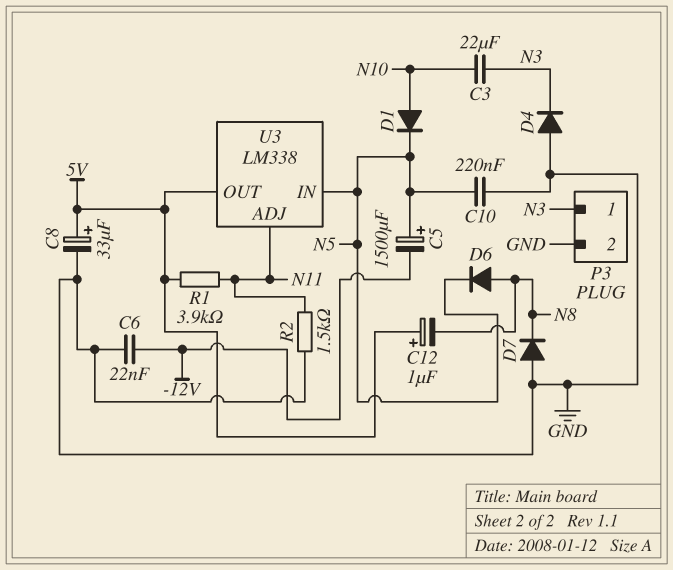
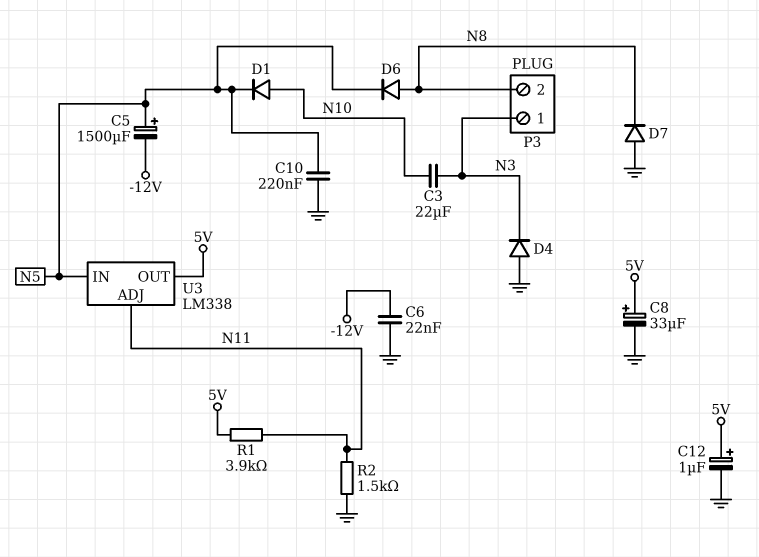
C12: 1uF (plus 5V, minus N8) -> 1uF (plus 5V, minus GND)
P3 pin 2: GND -> N8

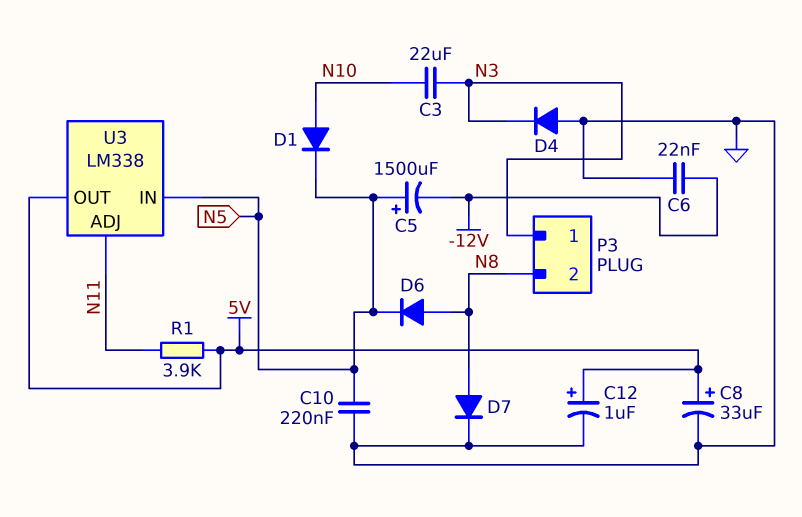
D7: diode (A GND, K N8) -> diode (A N8, K GND)
R2: 1.5k (GND, N11) -> none

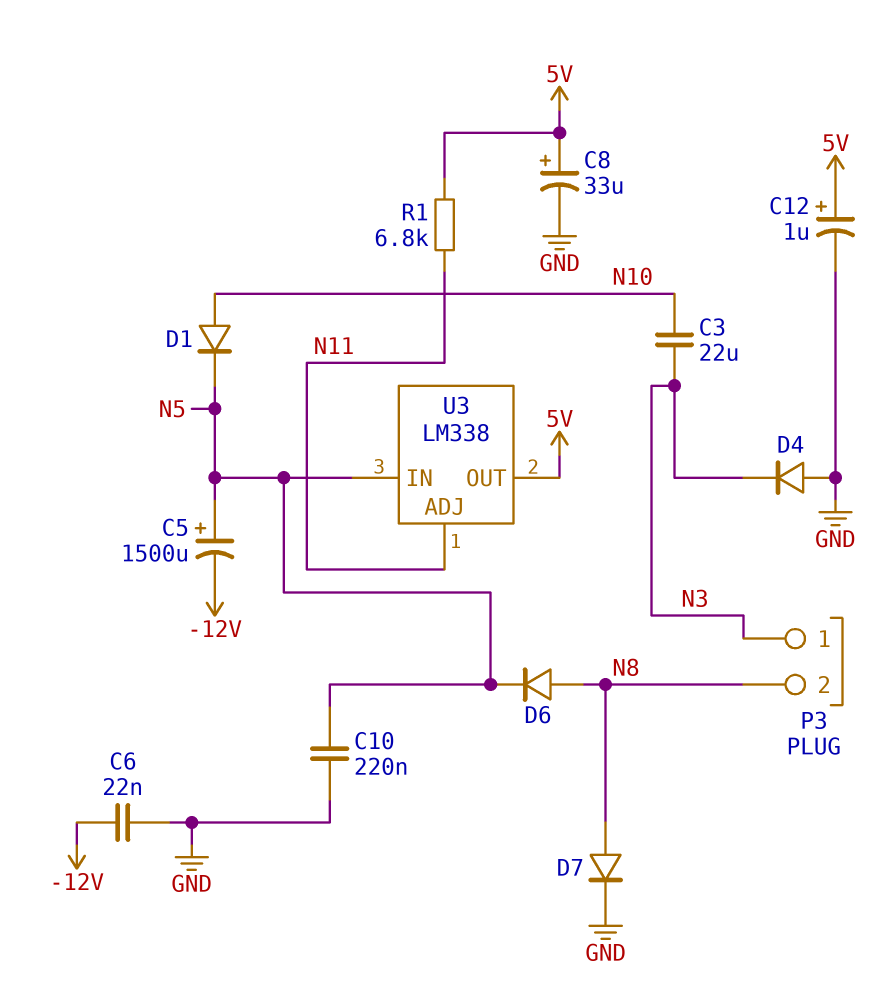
R1: 3.9k (5V, N11) -> 6.8k (5V, N11)

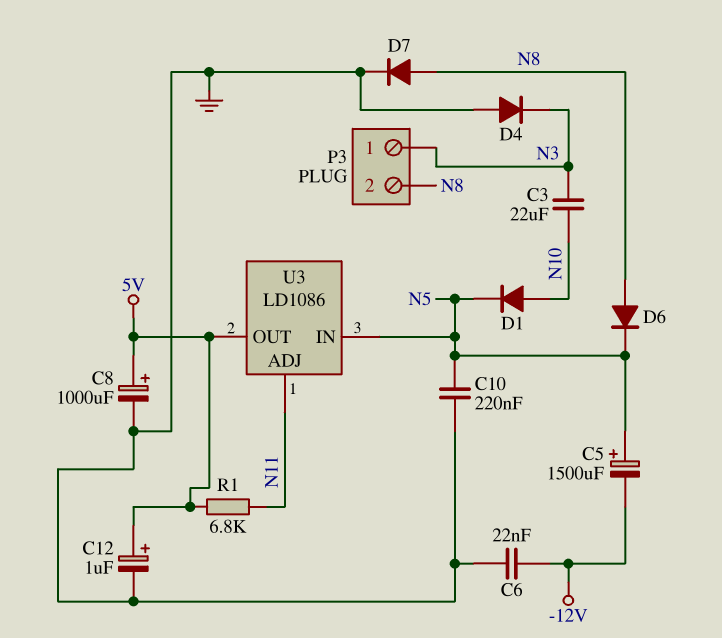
C8: 33uF (plus 5V, minus GND) -> 1000uF (plus 5V, minus GND)
U3: LM338 -> LD1086

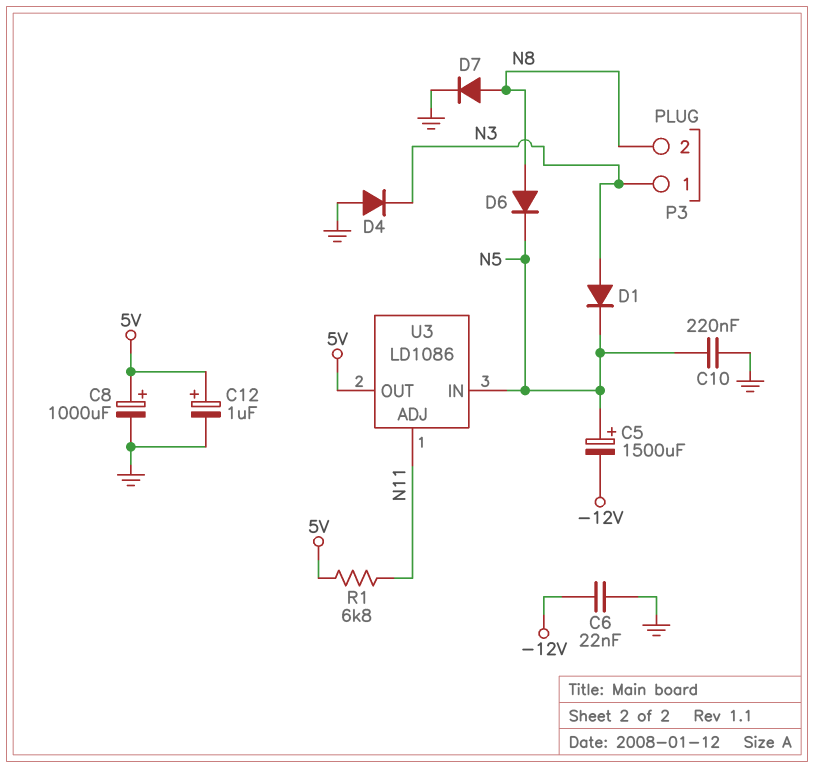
C3: 22uF (N3, N10) -> none
D1: diode (A N10, K N5) -> diode (A N3, K N5)

